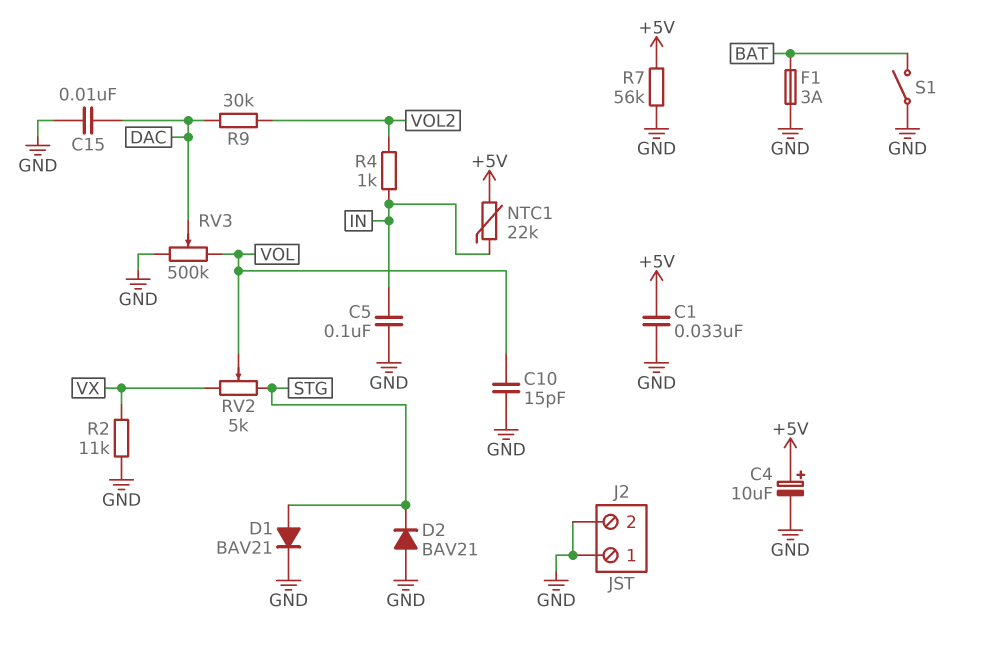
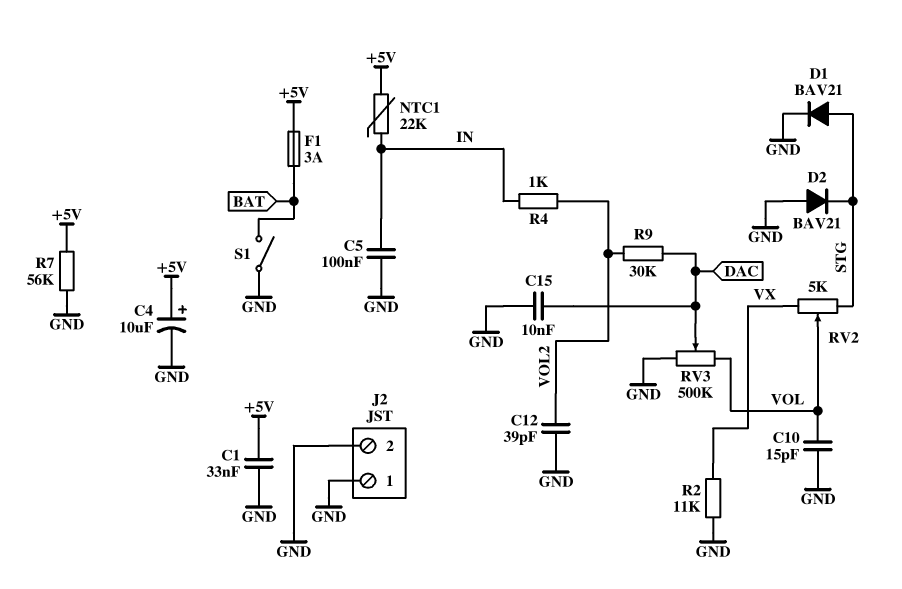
C12: none -> 39pF (GND, VOL2)
F1: 3A (BAT, GND) -> 3A (+5V, BAT)

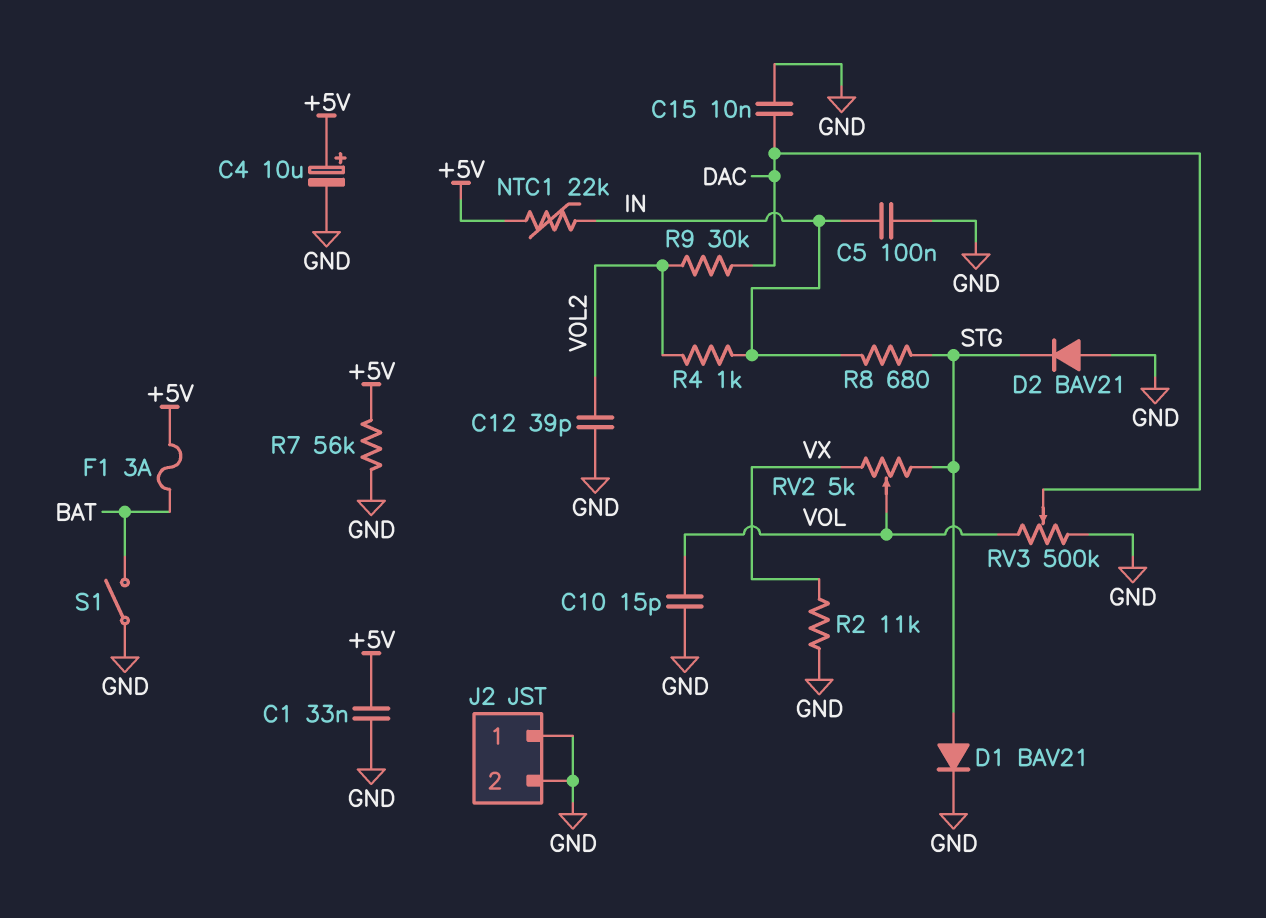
R8: none -> 680 (IN, STG)

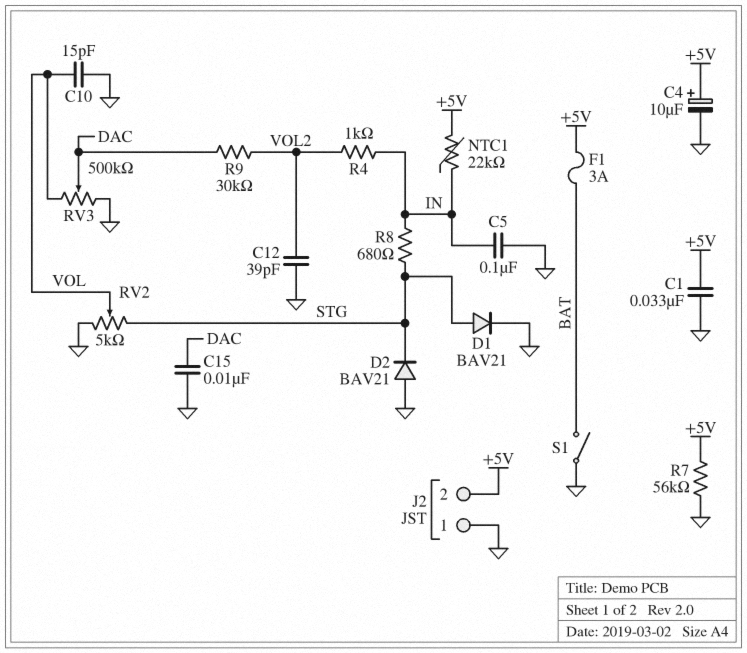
J2 pin 2: GND -> +5V
R2: 11k (GND, VX) -> none
RV2: 5k (STG, VX, wiper VOL) -> 5k (GND, STG, wiper VOL)

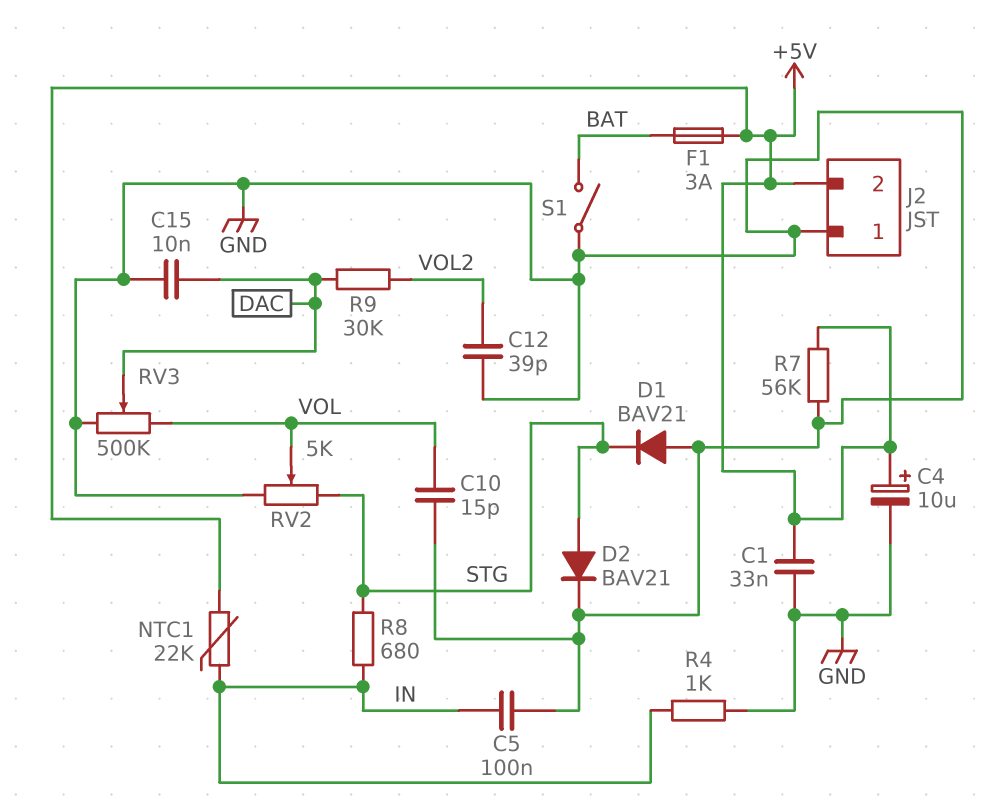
D1: diode BAV21 (A STG, K GND) -> diode BAV21 (A GND, K STG)
D2: diode BAV21 (A GND, K STG) -> diode BAV21 (A STG, K GND)
R4: 1k (IN, VOL2) -> 1k (GND, IN)

